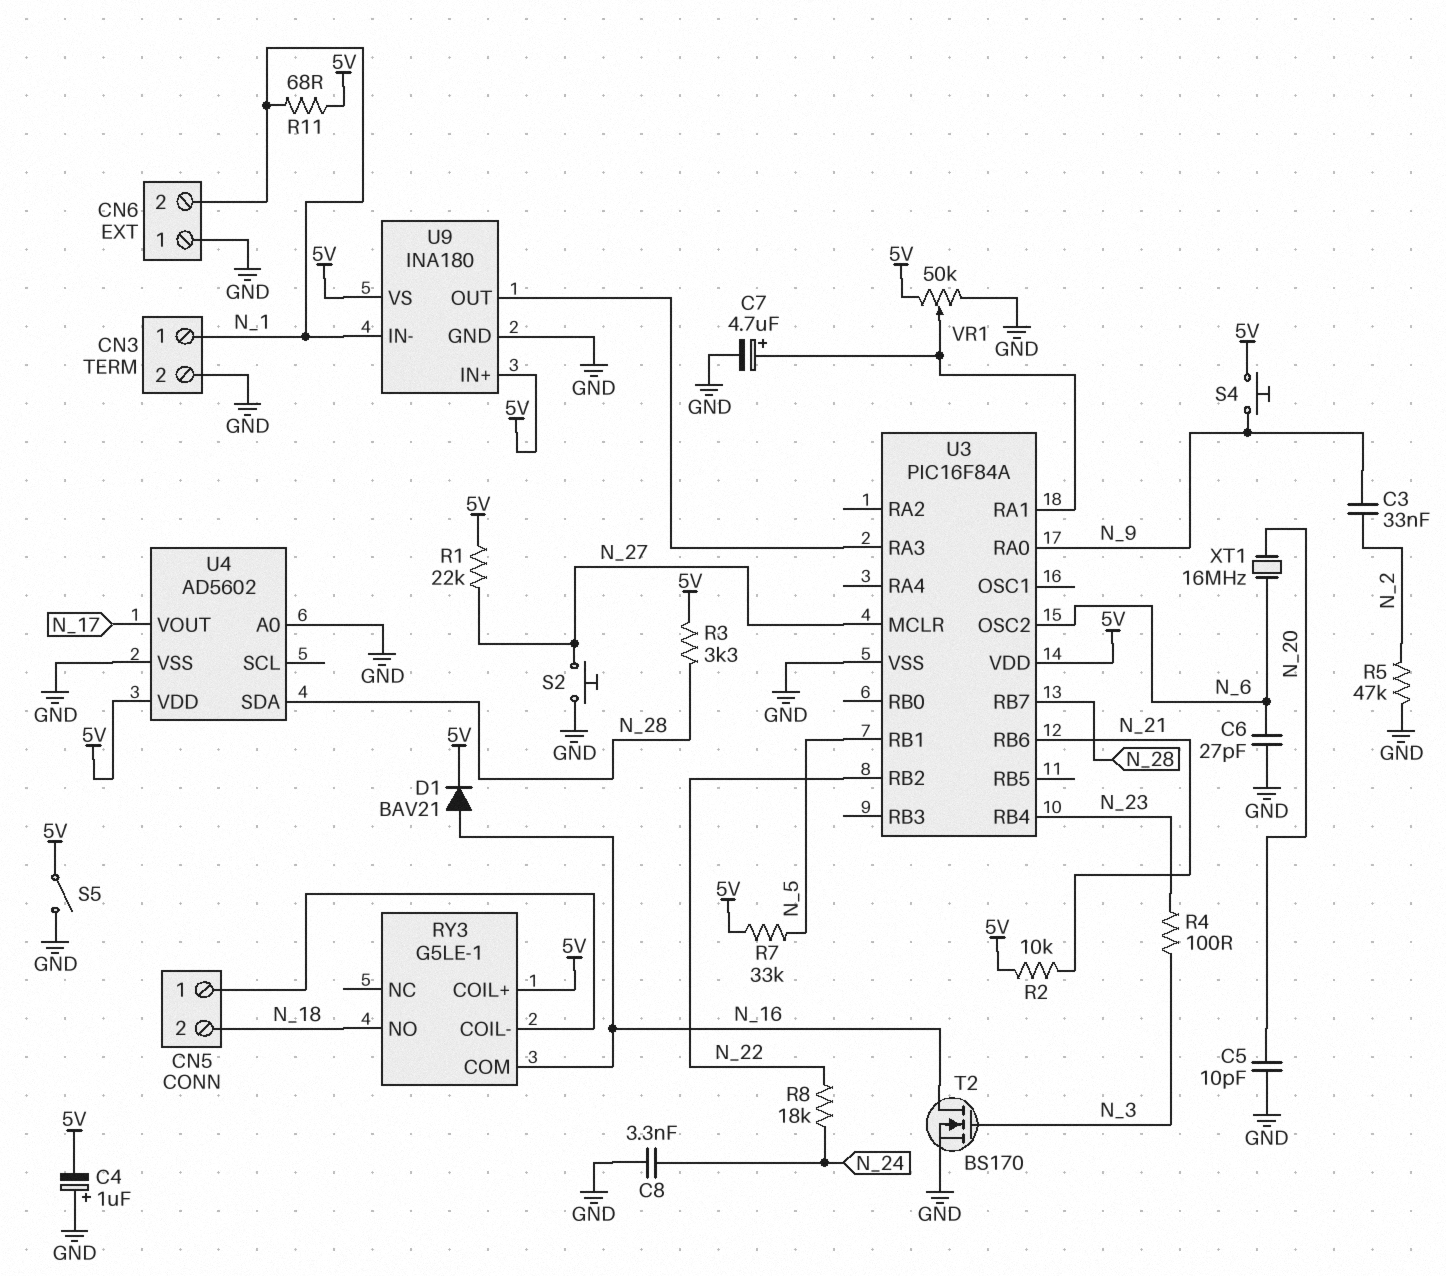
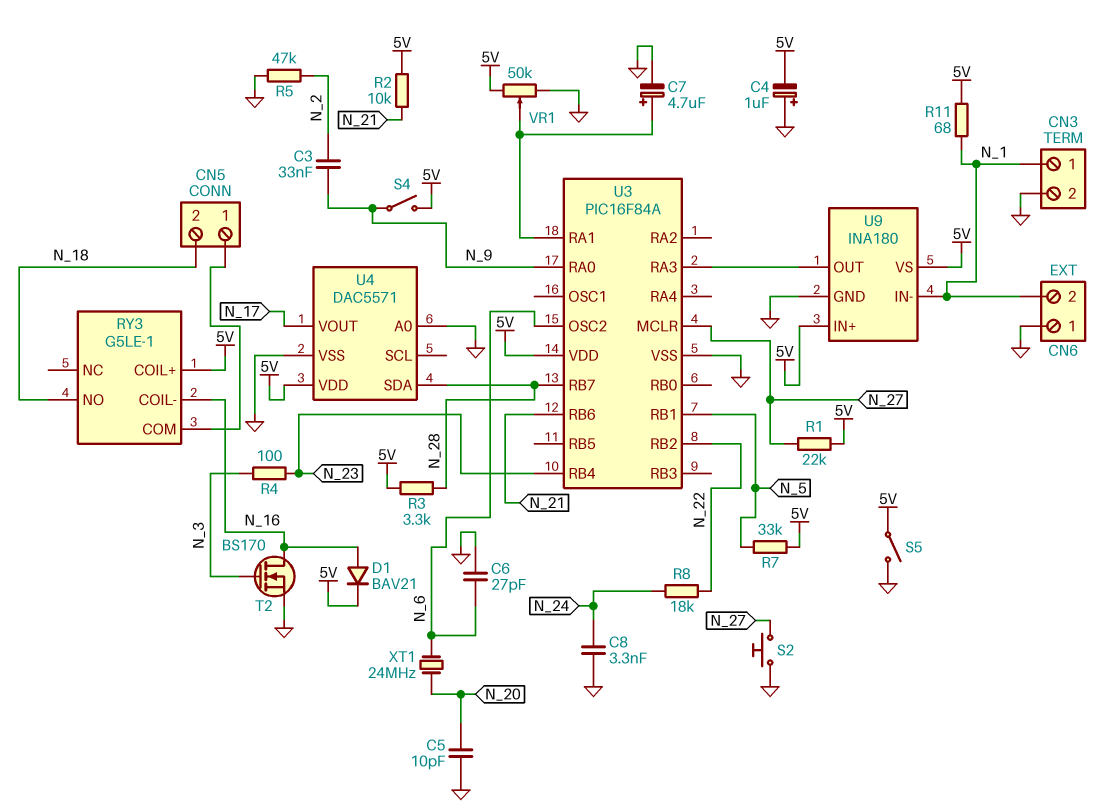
RY3 pin COIL-: CN5/1 -> N_16
RY3 pin COM: N_16 -> CN5/1
S4: button (5V, N_9) -> switch (5V, N_9)
U4: AD5602 -> DAC5571
XT1: 16MHz (N_6, N_20) -> 24MHz (N_6, N_20)

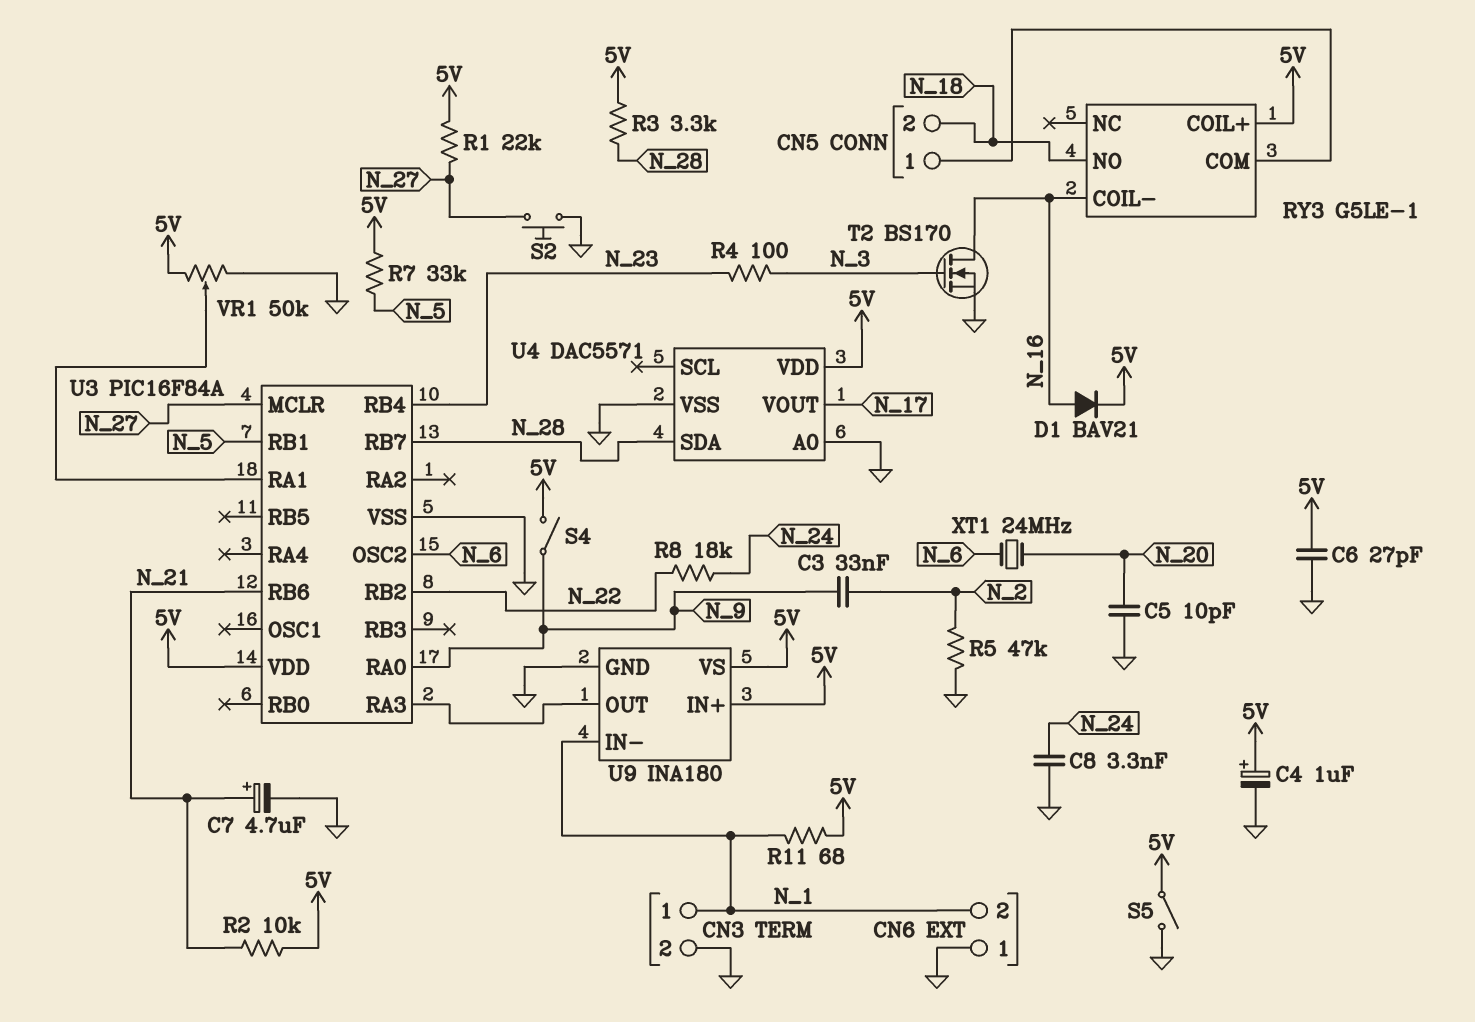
C4: 1uF (plus GND, minus 5V) -> 1uF (plus 5V, minus GND)
C6: 27pF (GND, N_6) -> 27pF (5V, GND)
C7: 4.7uF (plus U3/RA1, minus GND) -> 4.7uF (plus N_21, minus GND)

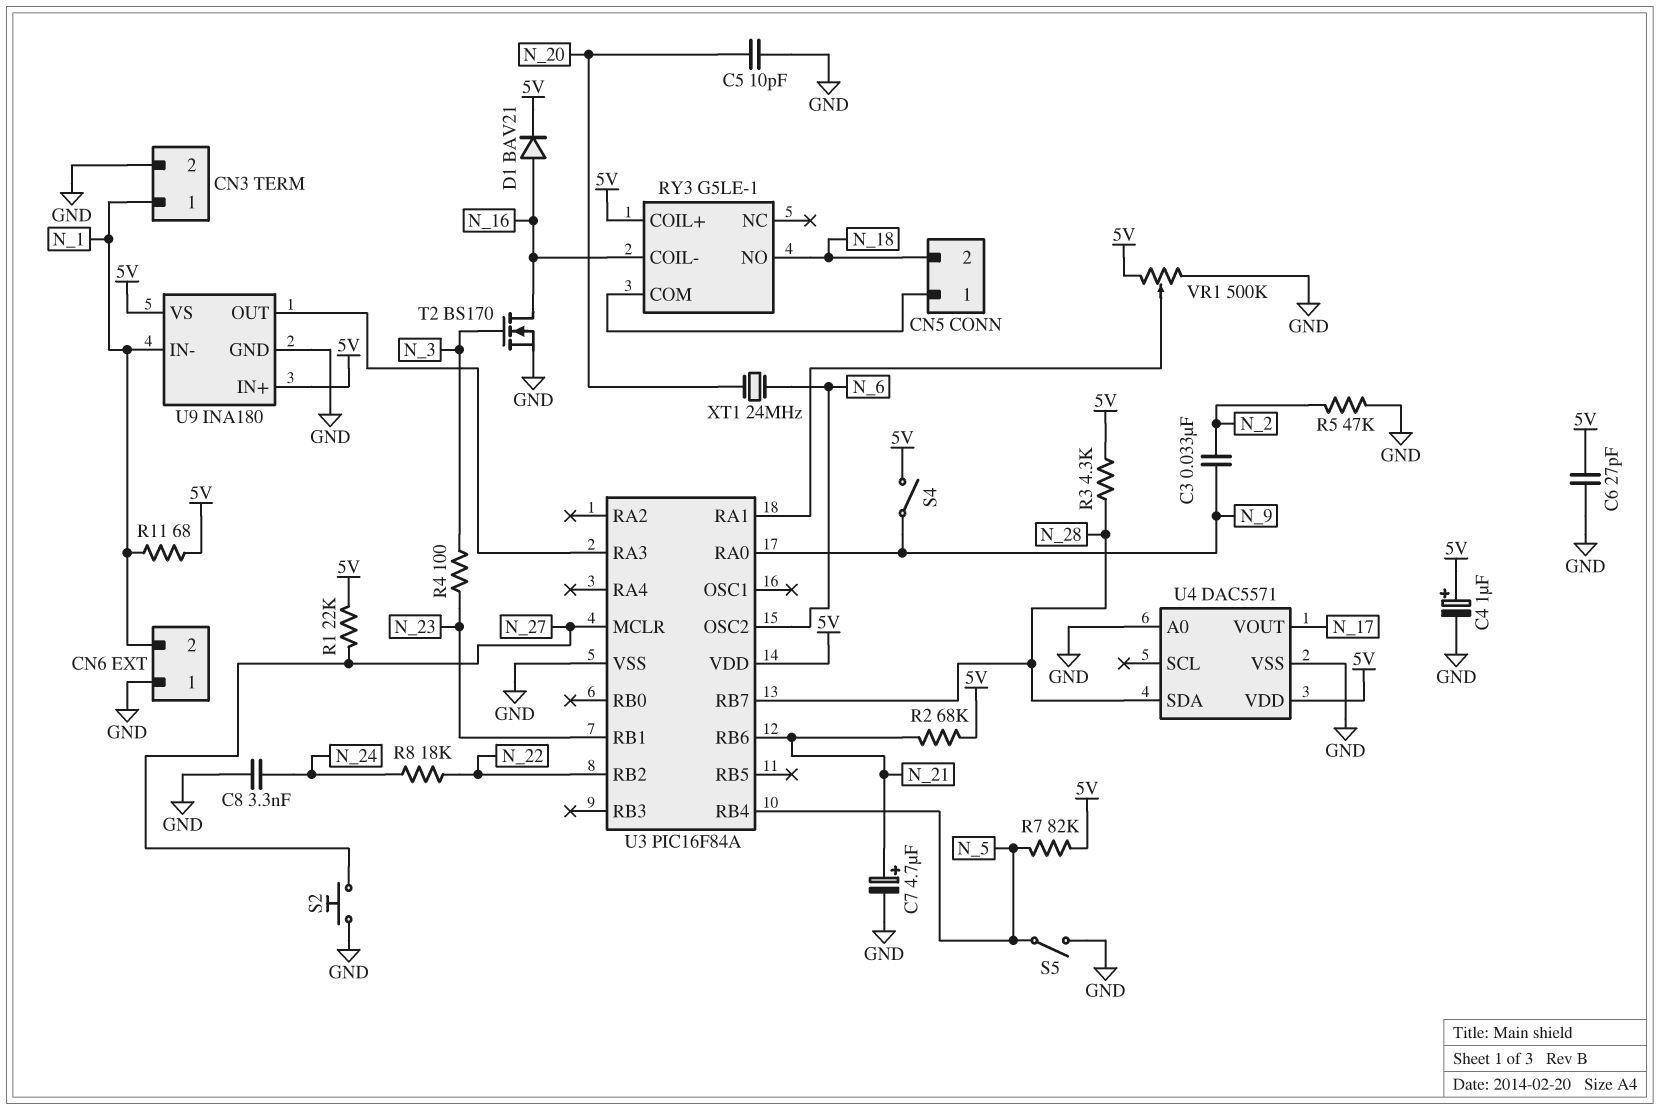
R2: 10k (5V, N_21) -> 68k (5V, N_21)
R3: 3.3k (5V, N_28) -> 4.3k (5V, N_28)
R7: 33k (5V, N_5) -> 82k (5V, N_5)
S5: switch (5V, GND) -> switch (GND, N_5)
U3 pin RB1: N_5 -> N_23
U3 pin RB4: N_23 -> N_5
VR1: 50k (5V, GND, wiper U3/RA1) -> 500k (5V, GND, wiper U3/RA1)

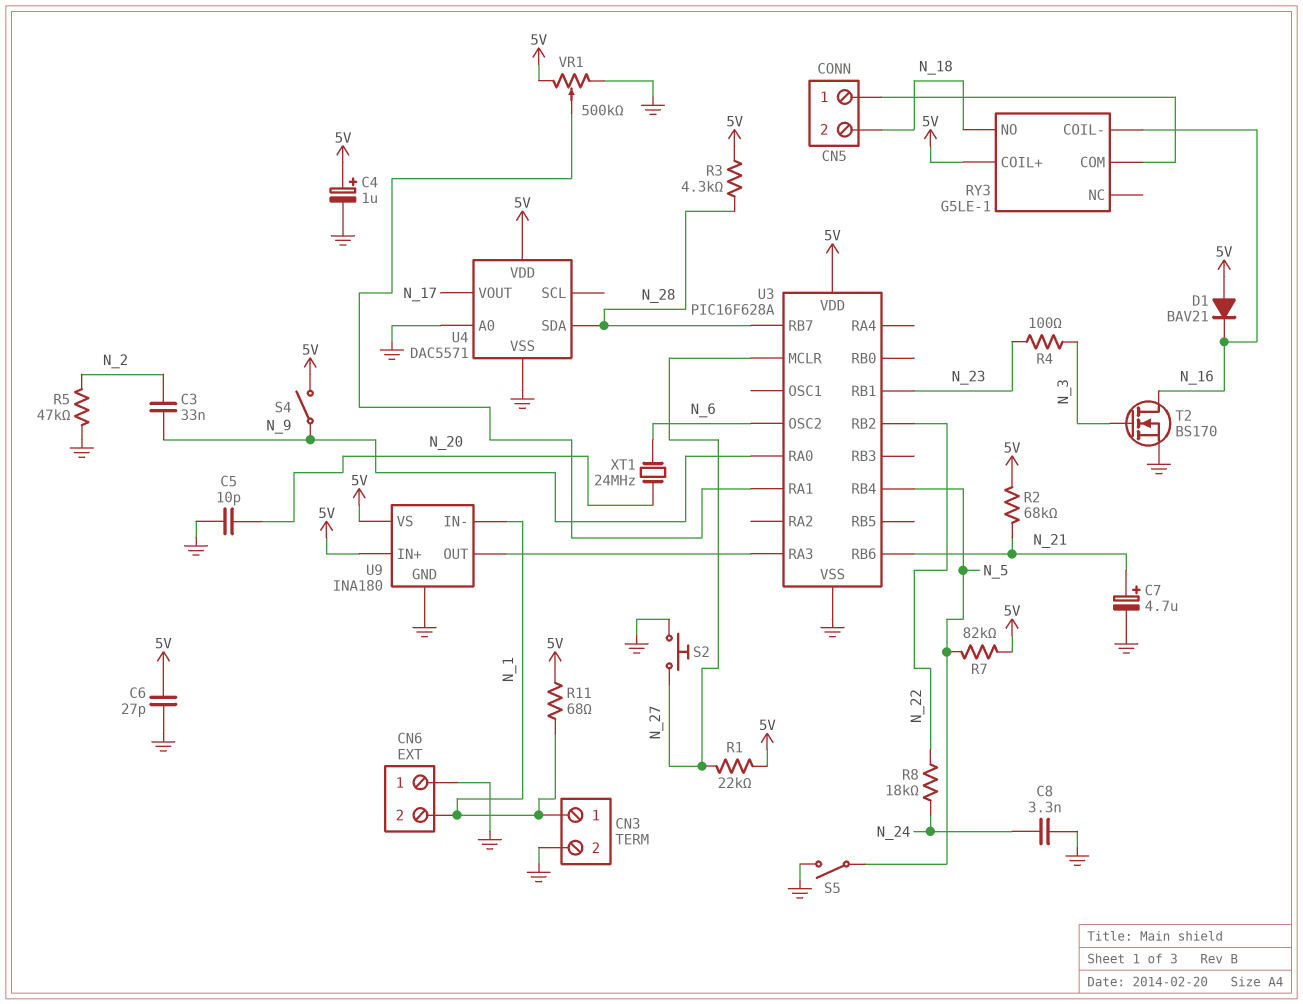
D1: diode BAV21 (A N_16, K 5V) -> diode BAV21 (A 5V, K N_16)
U3: PIC16F84A -> PIC16F628A

